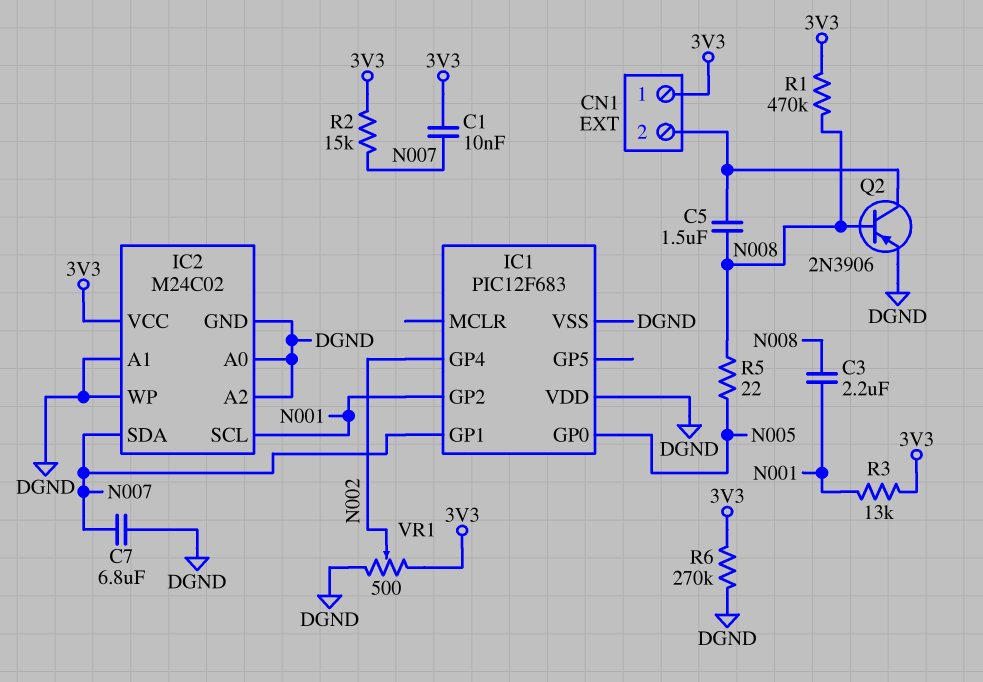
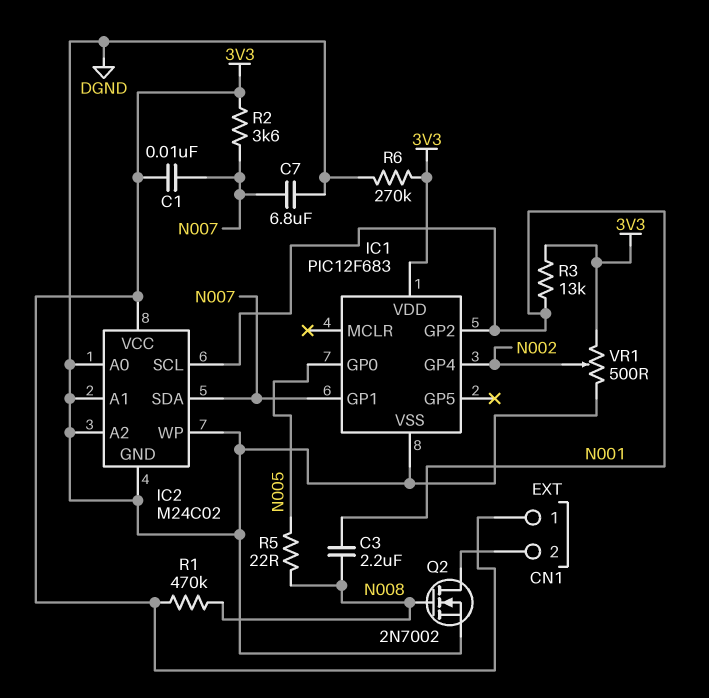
C5: 1.5uF (CN1/2, N008) -> none
IC1 pin VDD: DGND -> 3V3
Q2: PNP 2N3906 (B N008, C CN1/2, E DGND) -> NMOS 2N7002 (G N008, D CN1/2, S DGND)
R2: 15k (3V3, N007) -> 3.6k (3V3, N007)

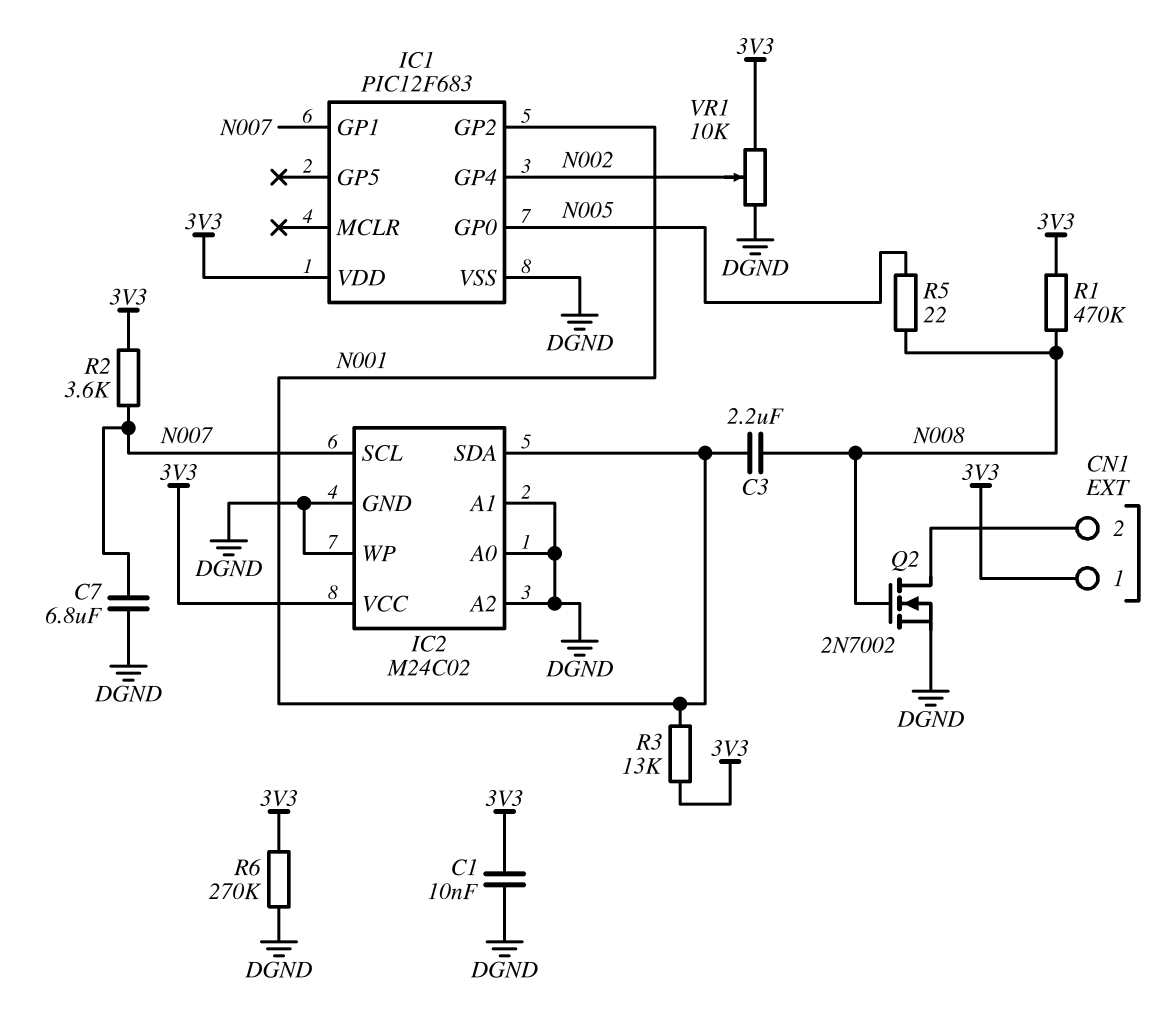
C1: 10nF (3V3, N007) -> 10nF (3V3, DGND)
IC2 pin SCL: N001 -> N007
IC2 pin SDA: N007 -> N001
VR1: 500 (3V3, DGND, wiper N002) -> 10k (3V3, DGND, wiper N002)

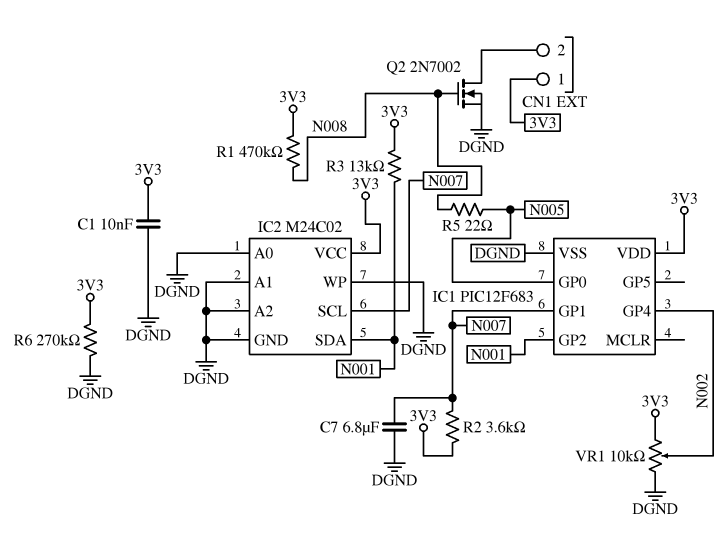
C3: 2.2uF (N001, N008) -> none

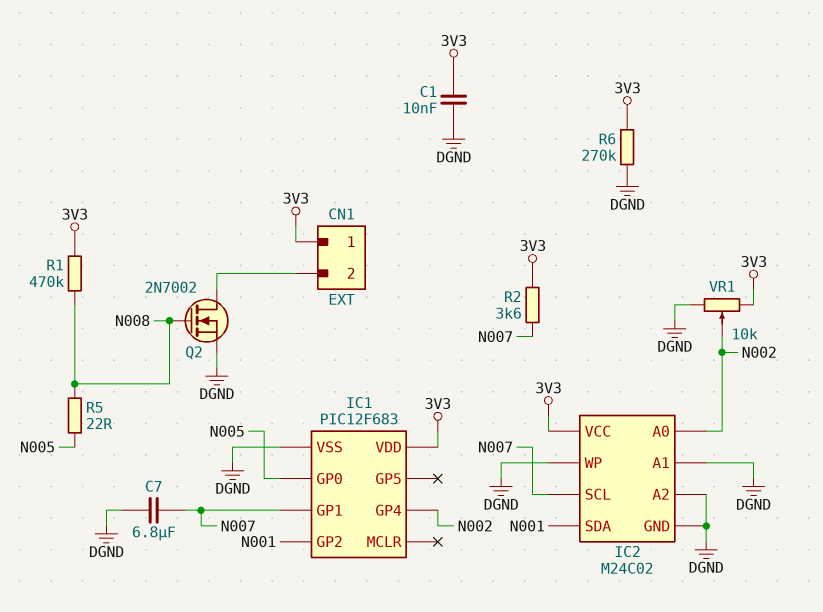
IC2 pin A0: DGND -> N002
R3: 13k (3V3, N001) -> none

